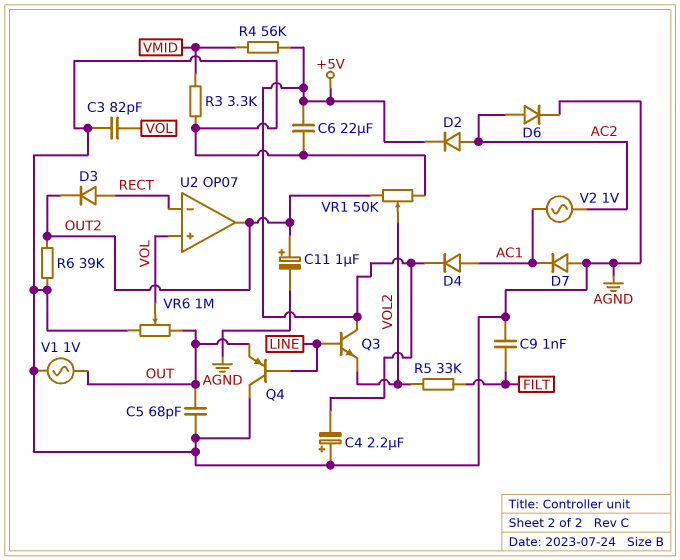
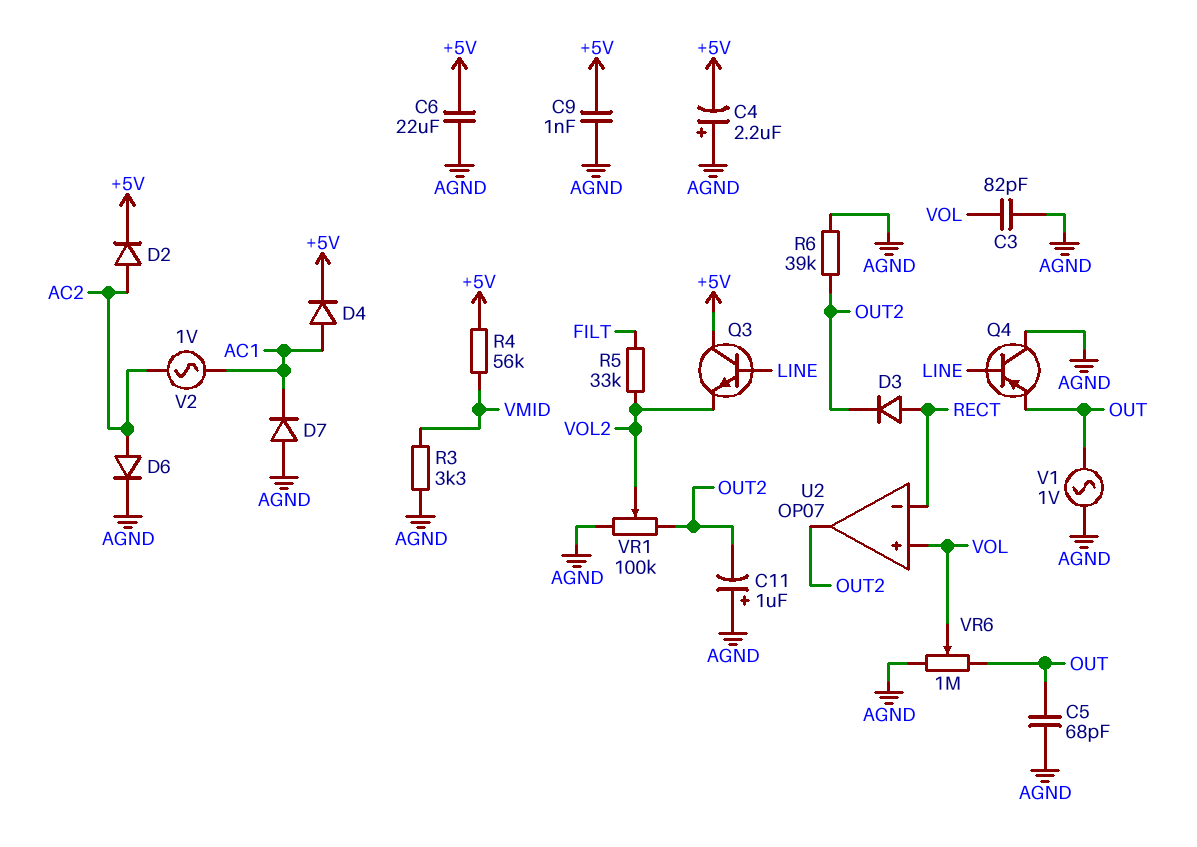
C9: 1nF (AGND, FILT) -> 1nF (+5V, AGND)
C11: 1uF (plus OUT2, minus AGND) -> 1uF (plus AGND, minus OUT2)
VR1: 50k (AGND, OUT2, wiper VOL2) -> 100k (AGND, OUT2, wiper VOL2)

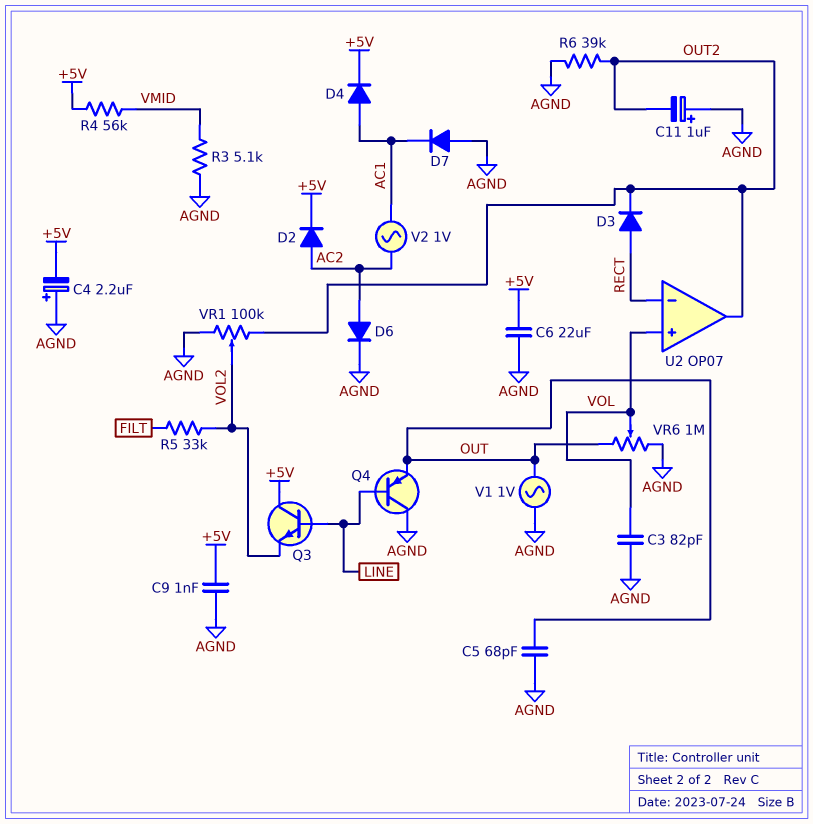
R3: 3.3k (AGND, VMID) -> 5.1k (AGND, VMID)

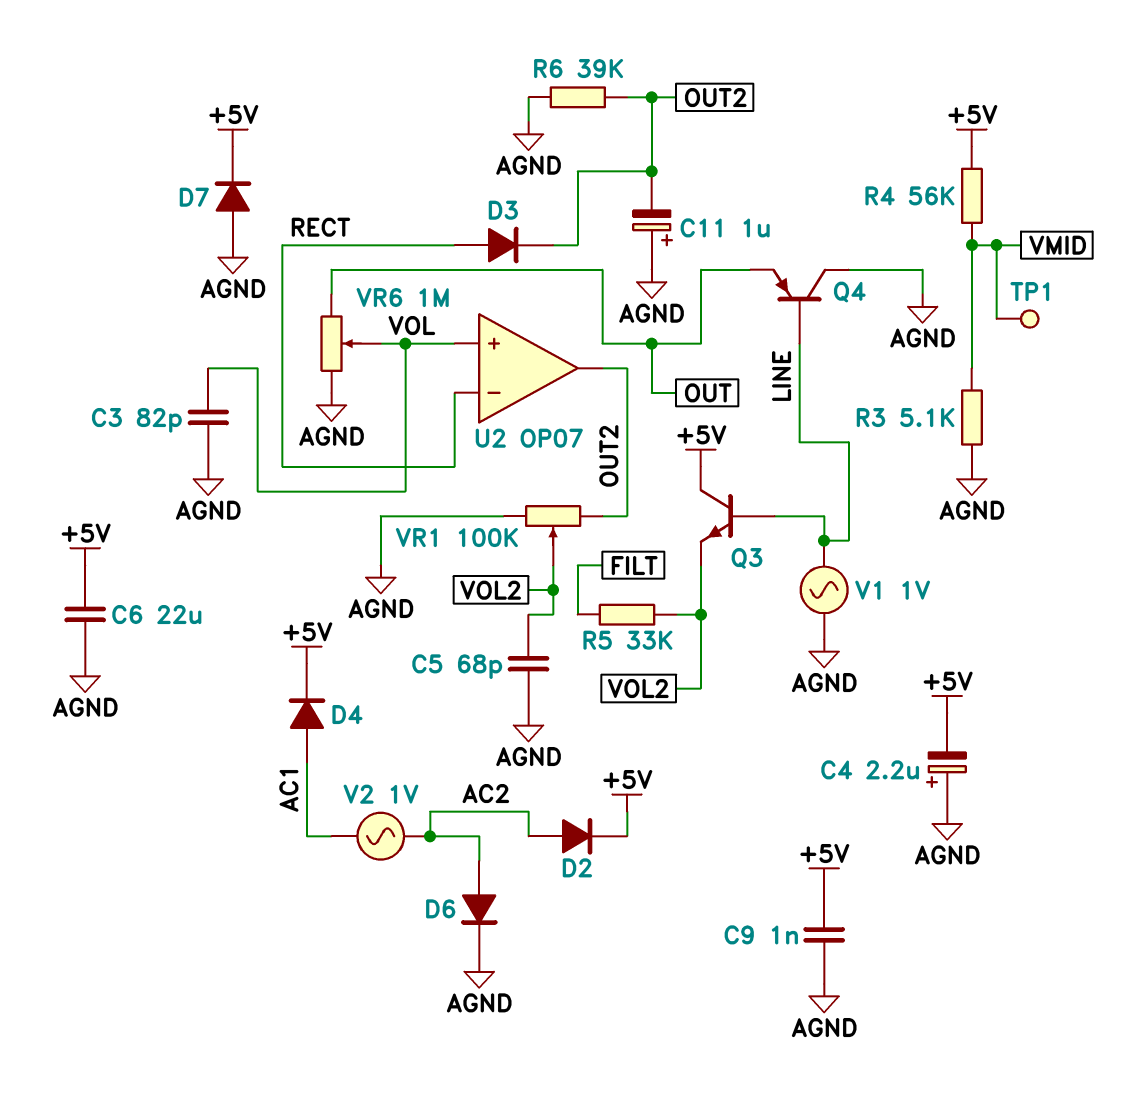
C5: 68pF (AGND, OUT) -> 68pF (AGND, VOL2)
D7: diode (A AGND, K AC1) -> diode (A AGND, K +5V)
TP1: none -> test point (VMID)
V1: AC 1V (AGND, OUT) -> AC 1V (AGND, LINE)

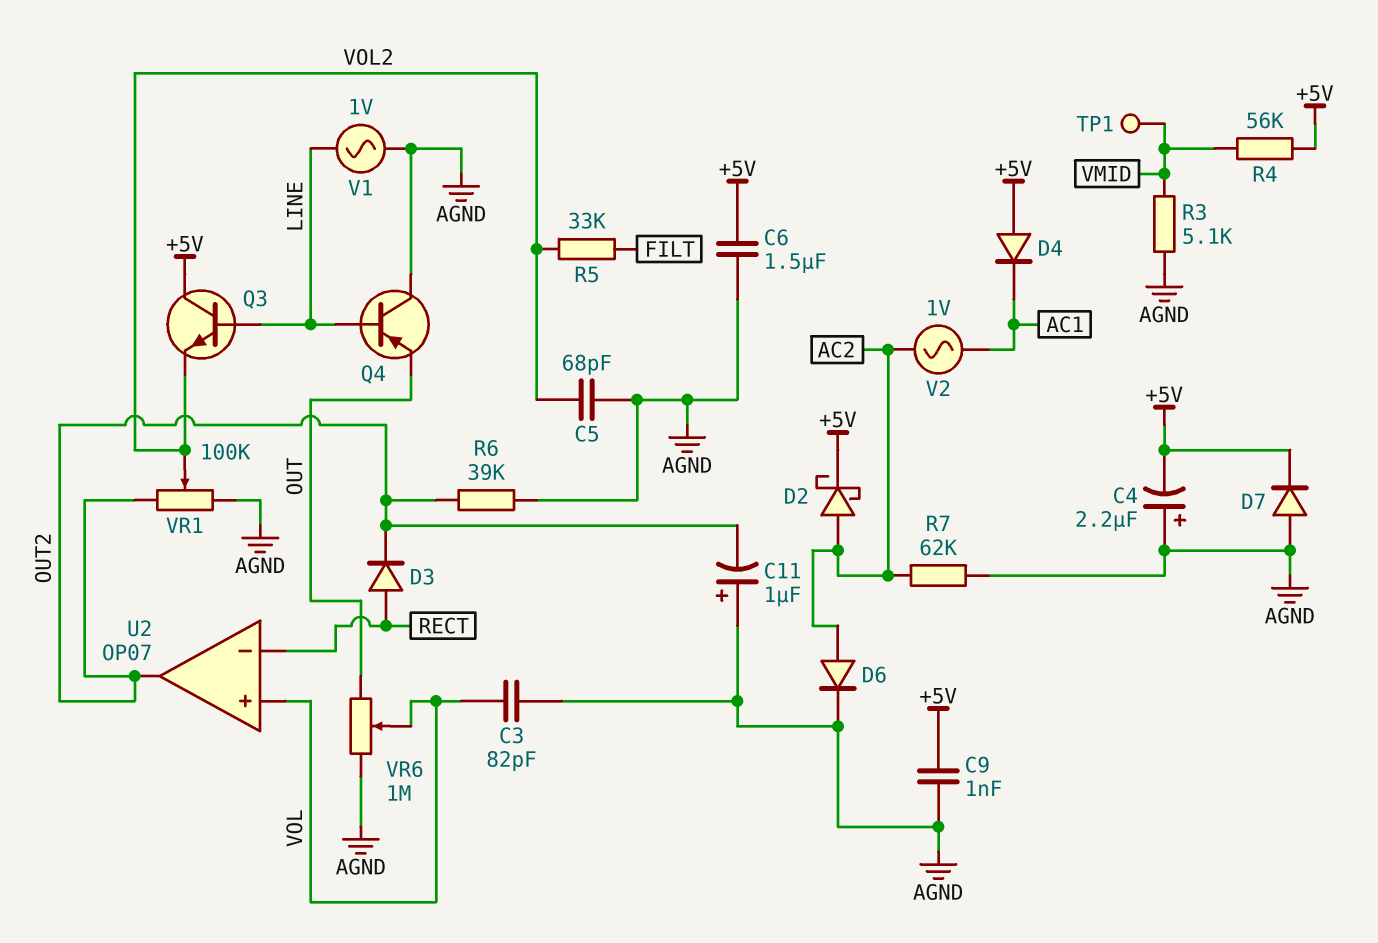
C6: 22uF (+5V, AGND) -> 1.5uF (+5V, AGND)
D2: diode (A AC2, K +5V) -> schottky (A AC2, K +5V)
D4: diode (A AC1, K +5V) -> diode (A +5V, K AC1)
R7: none -> 62k (AC2, AGND)

